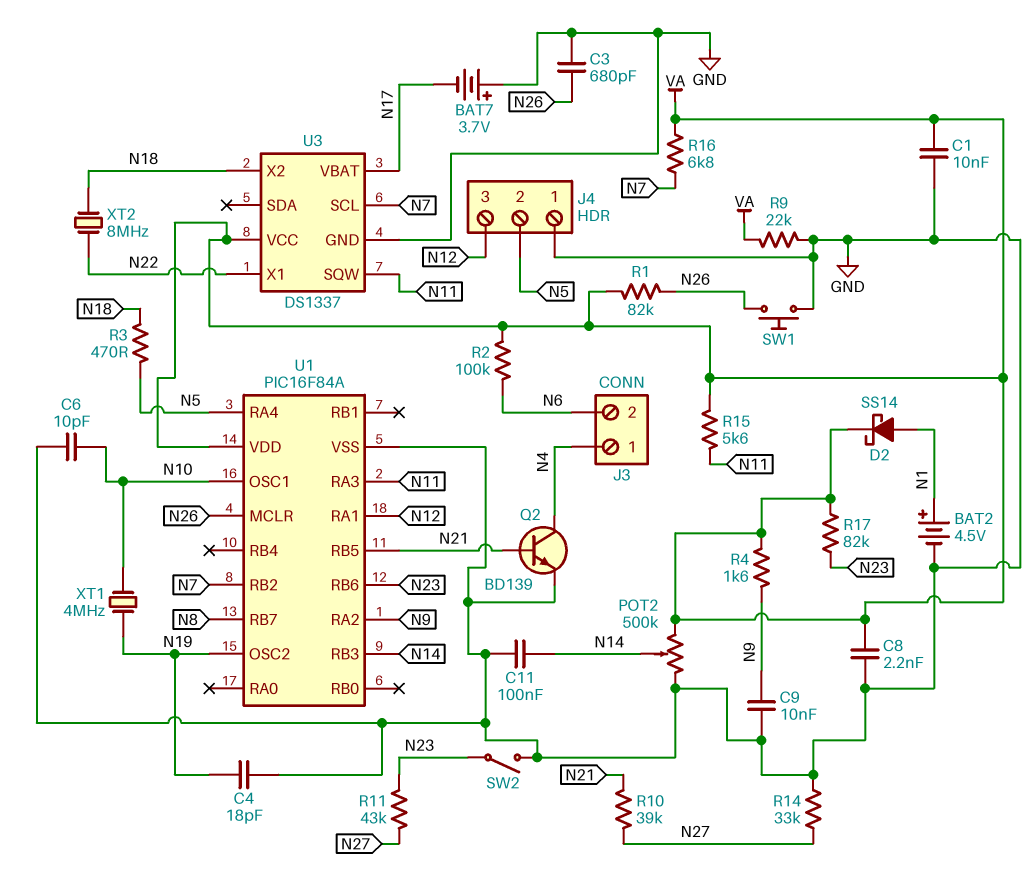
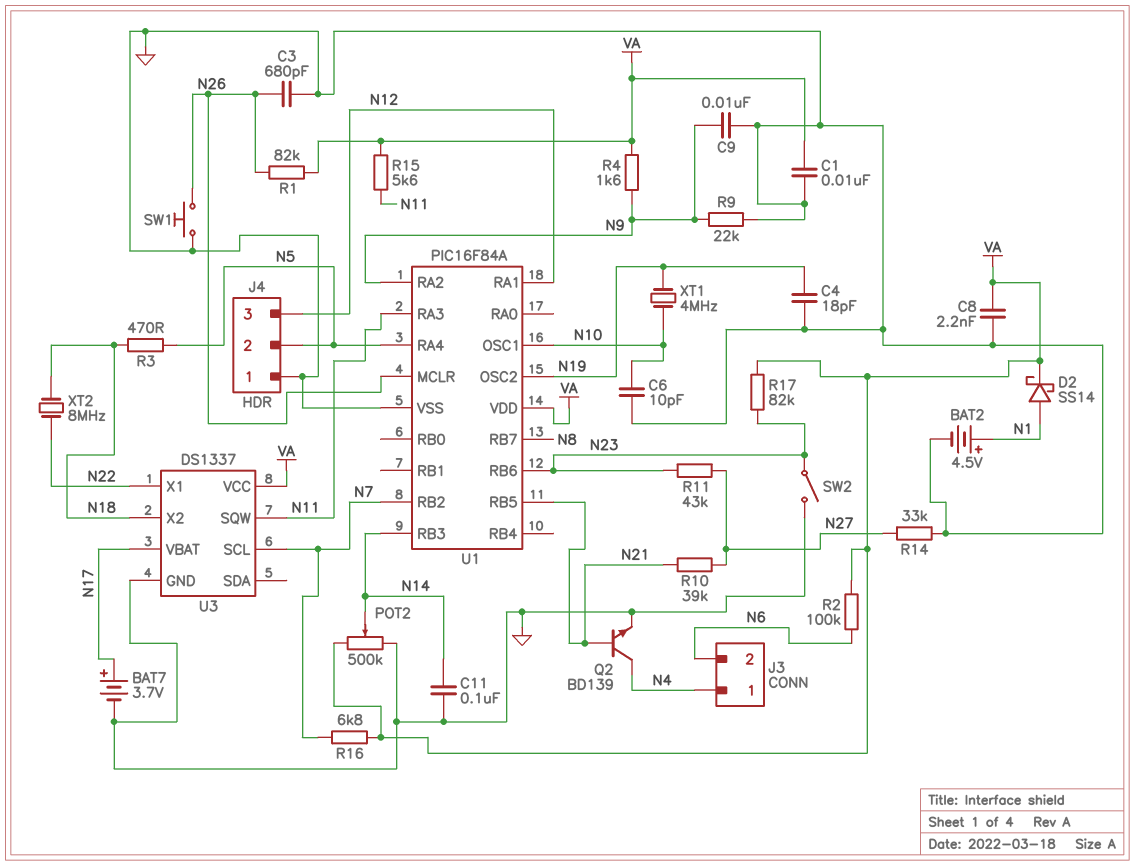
BAT7: 3.7V (plus GND, minus N17) -> 3.7V (plus N17, minus GND)
R9: 22k (GND, VA) -> 22k (GND, N9)

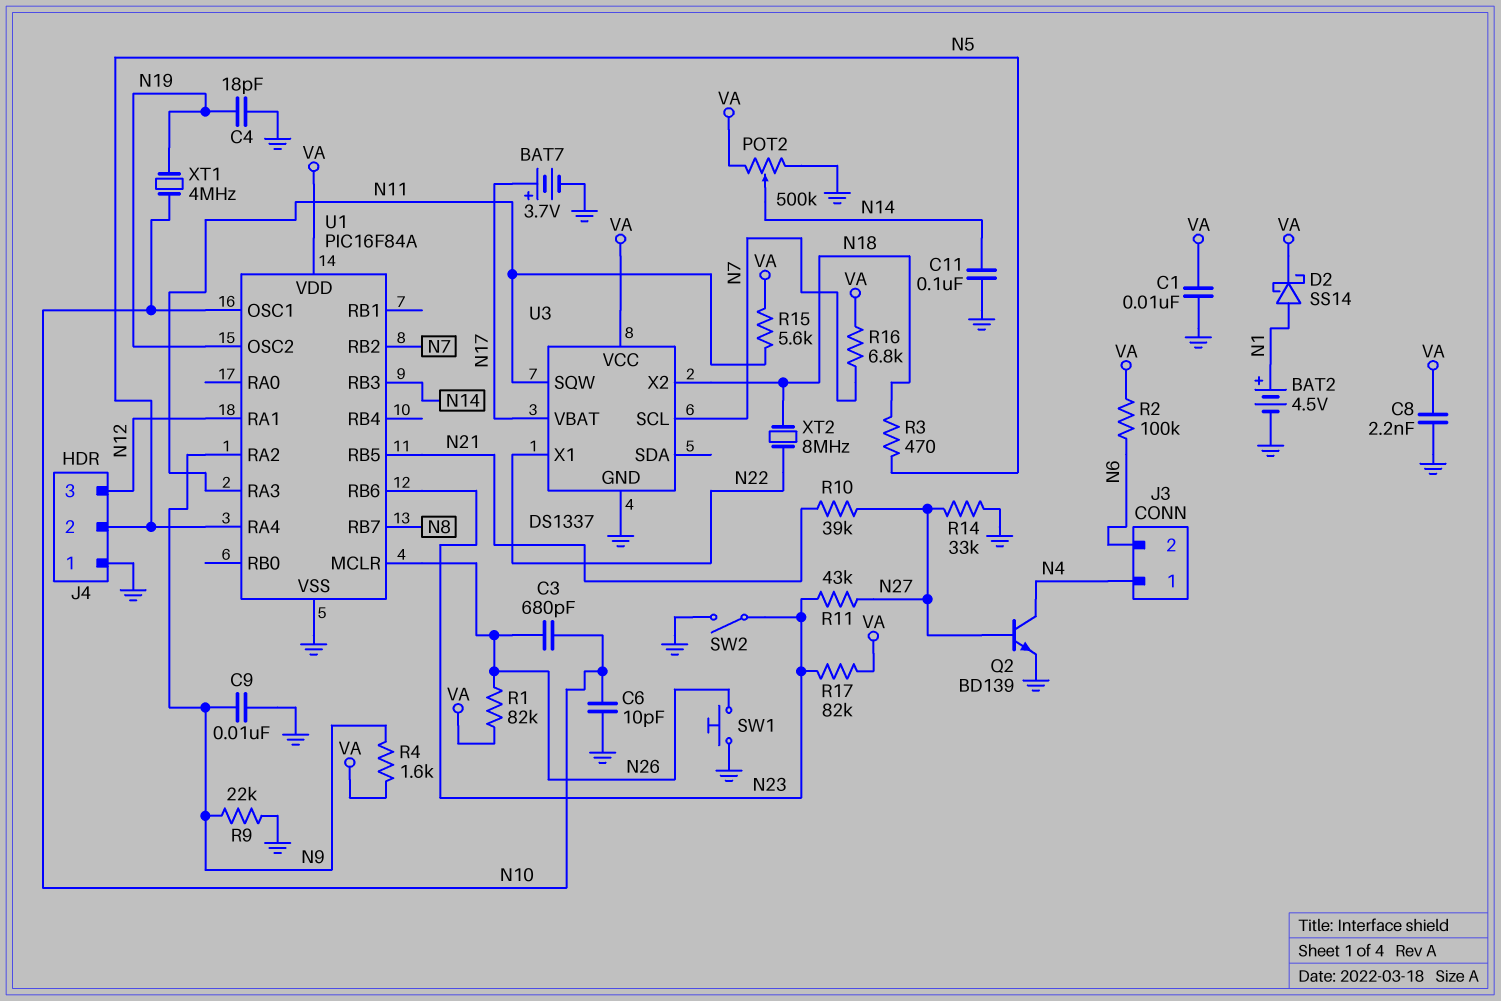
C3: 680pF (GND, N26) -> 680pF (N10, N26)
Q2: NPN BD139 (B N21, C N4, E GND) -> NPN BD139 (B N27, C N4, E GND)

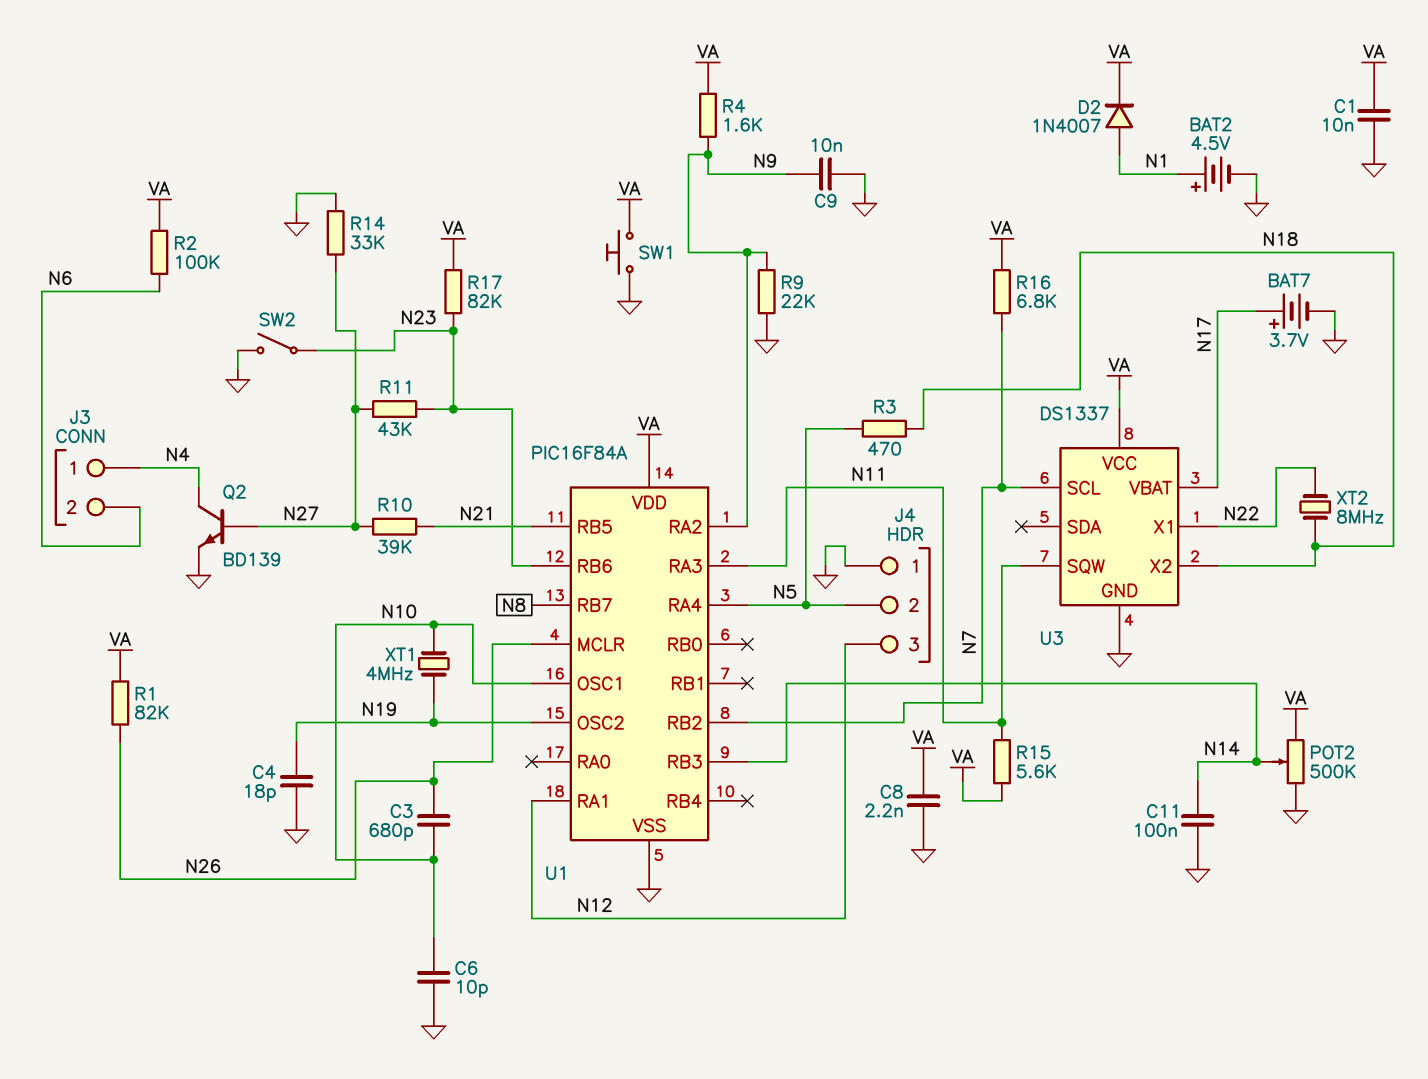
D2: schottky SS14 (A N1, K VA) -> diode 1N4007 (A N1, K VA)
SW1: button (GND, N26) -> button (GND, VA)

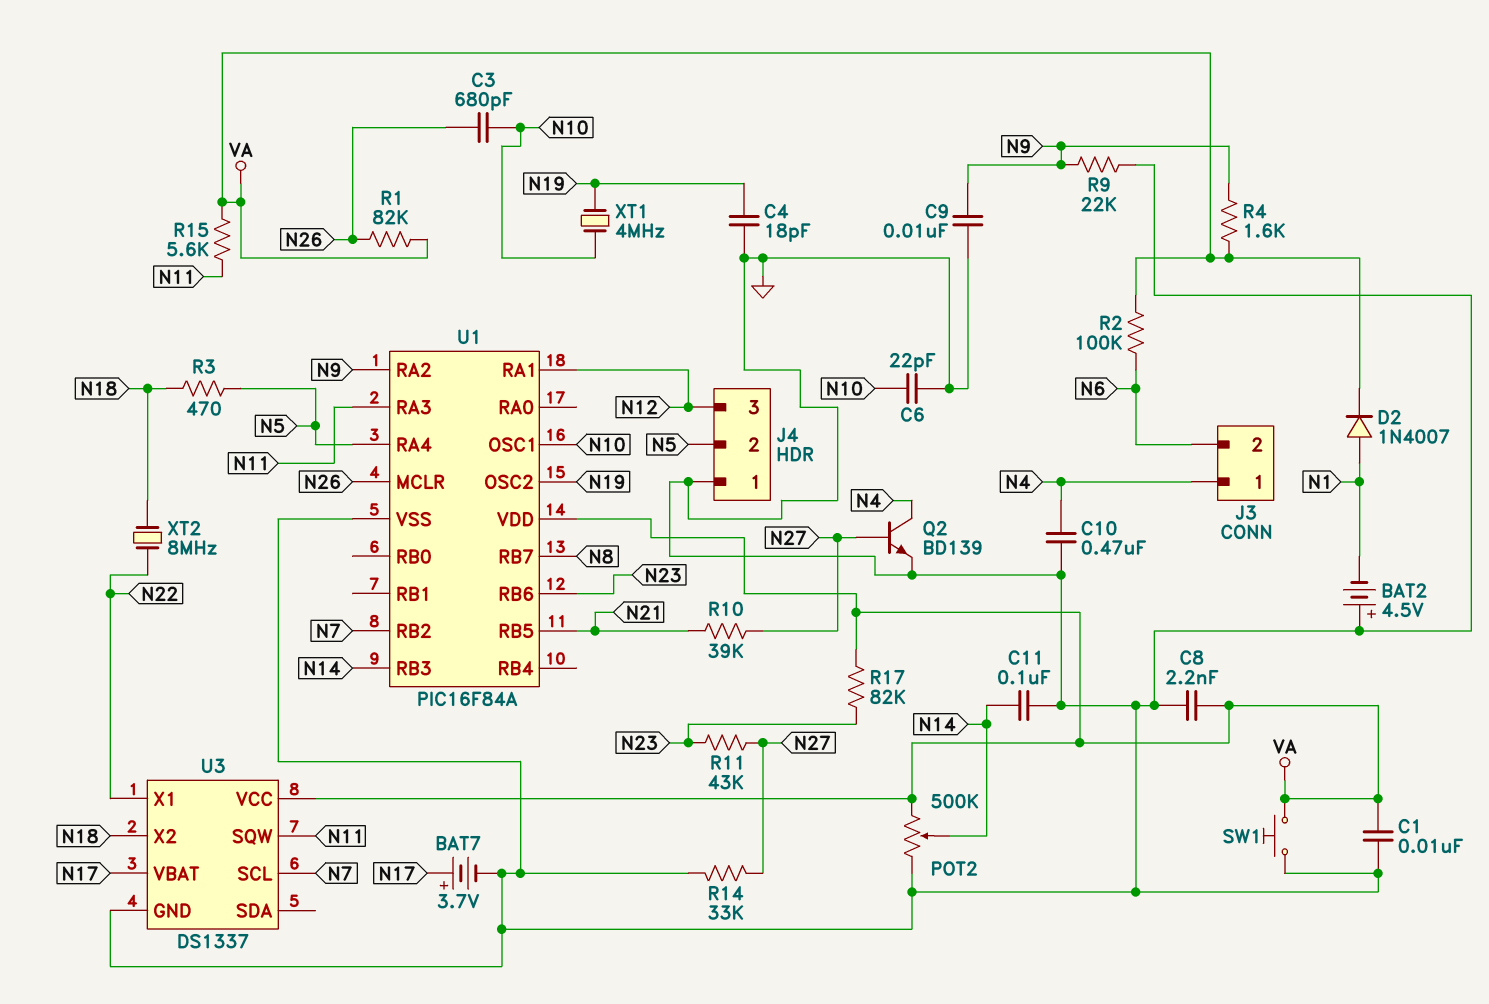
BAT2: 4.5V (plus N1, minus GND) -> 4.5V (plus GND, minus N1)
C6: 10pF (GND, N10) -> 22pF (GND, N10)
C10: none -> 470nF (GND, N4)
R16: 6.8k (N7, VA) -> none
SW2: switch (GND, N23) -> none

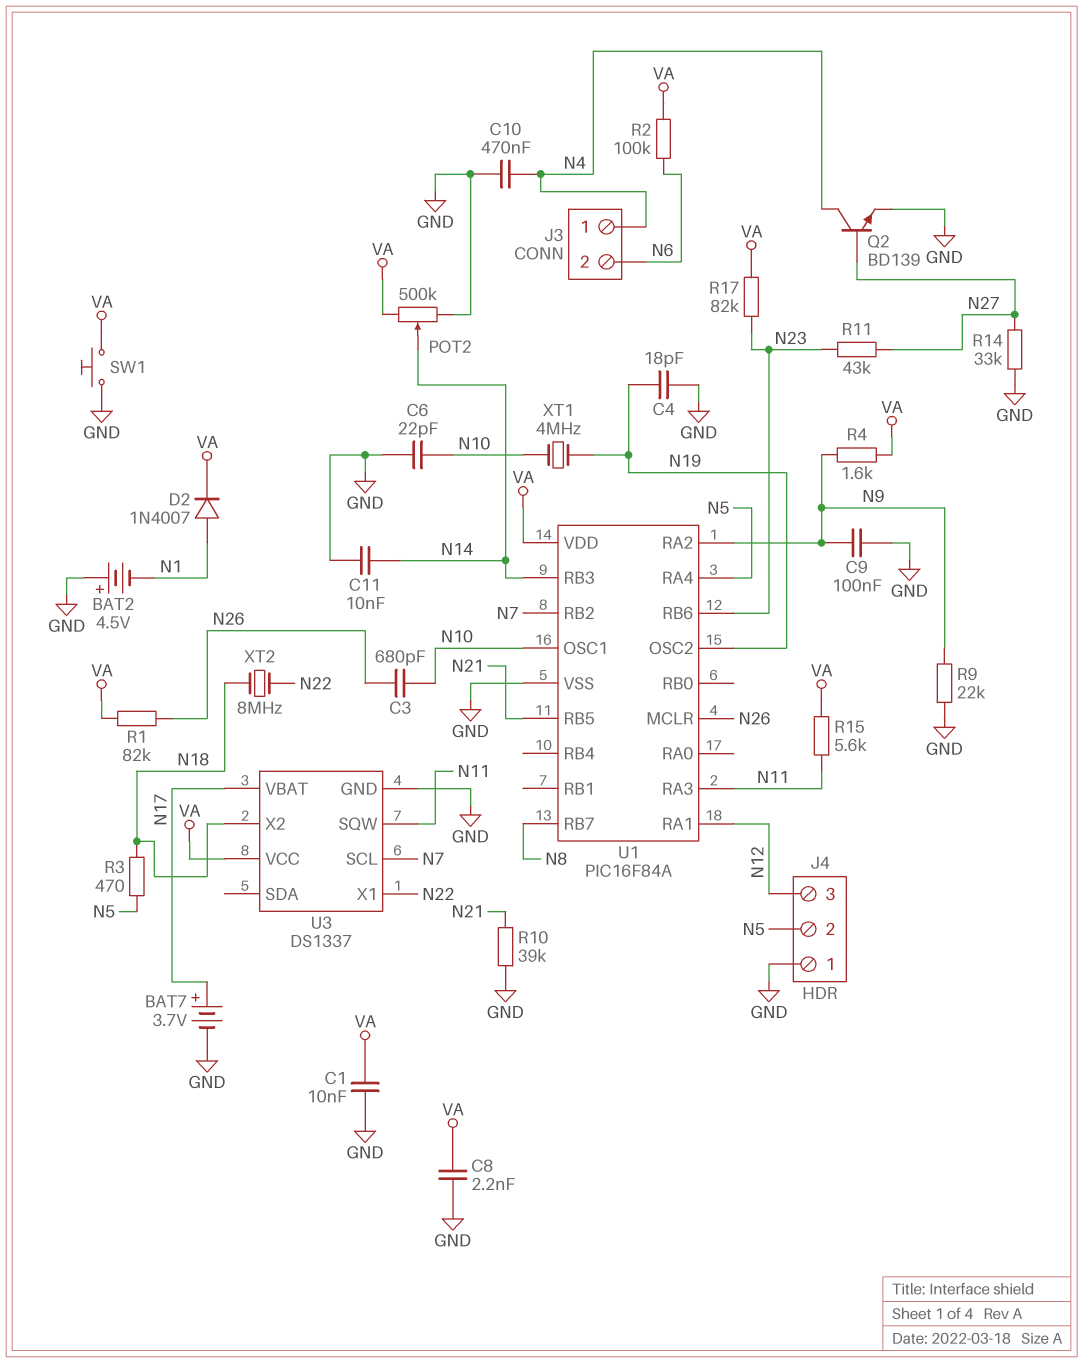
C9: 10nF (GND, N9) -> 100nF (GND, N9)
C11: 100nF (GND, N14) -> 10nF (GND, N14)
R10: 39k (N21, N27) -> 39k (GND, N21)

